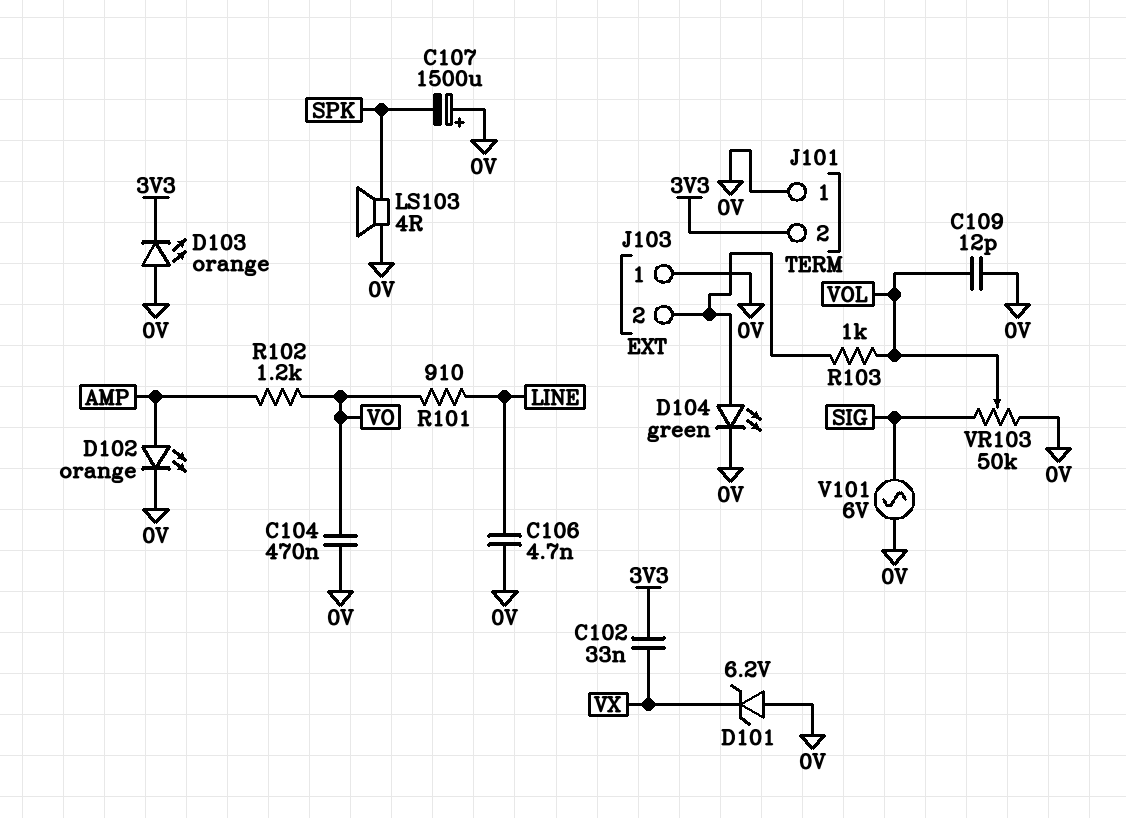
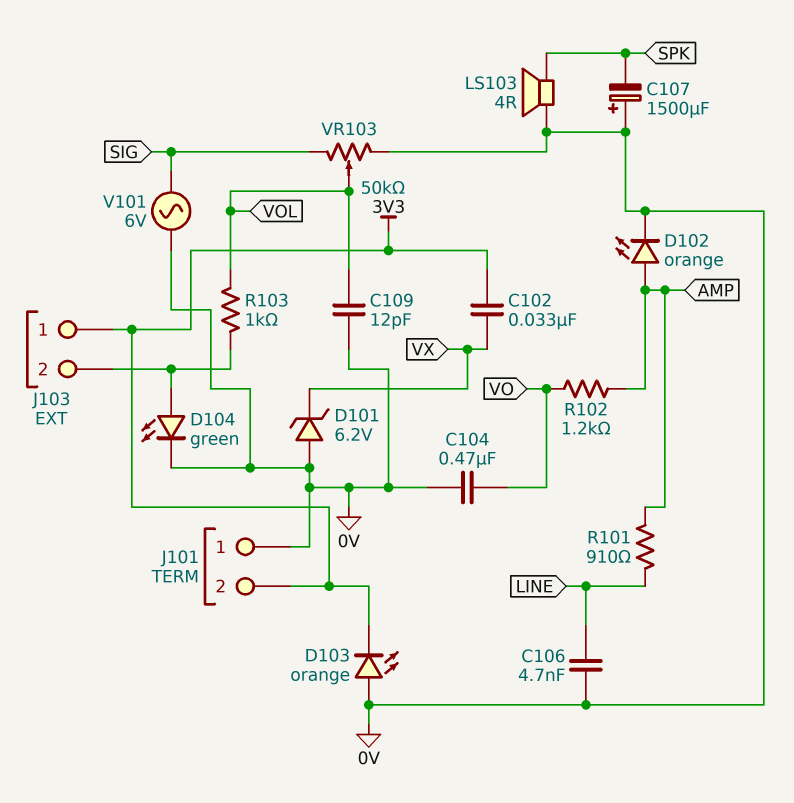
J103 pin 1: 0V -> 3V3
R101: 910 (LINE, VO) -> 910 (AMP, LINE)

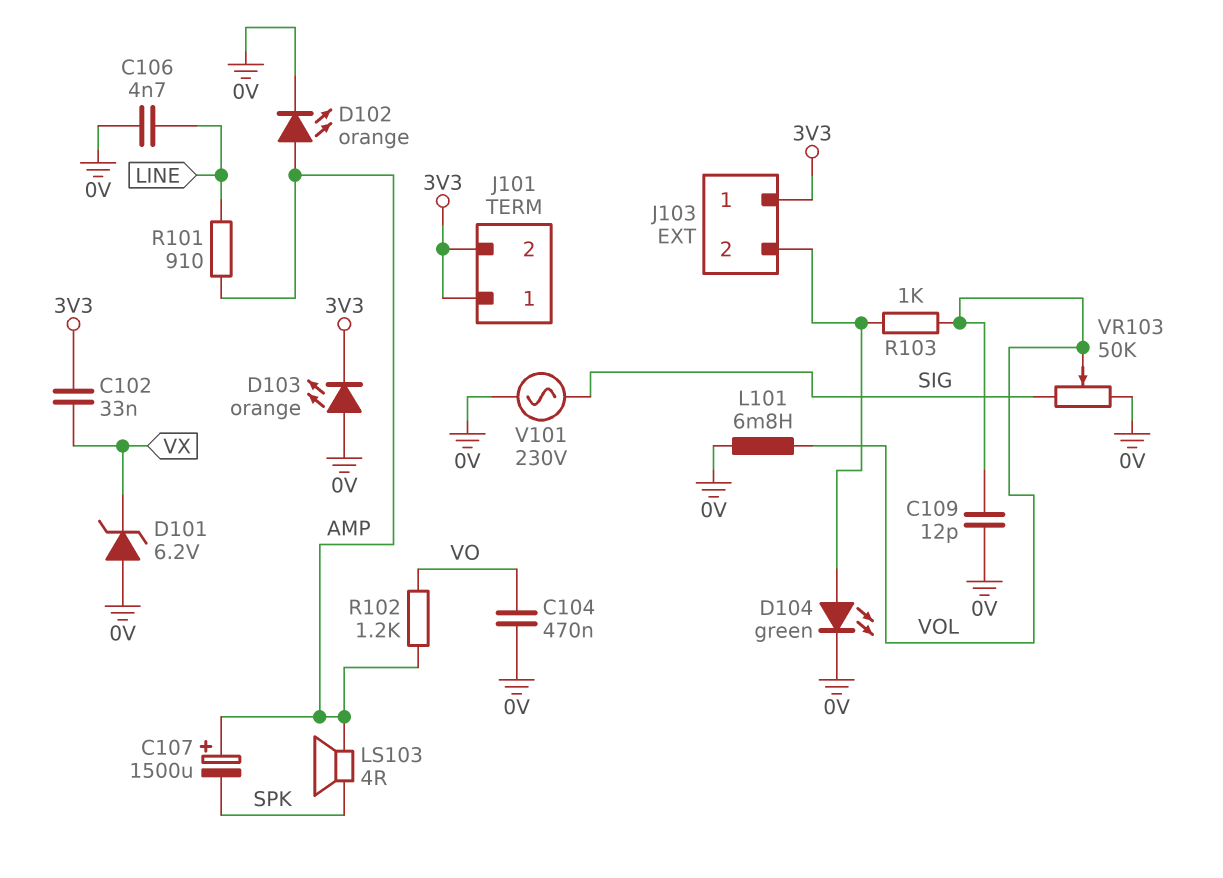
C107: 1500uF (plus 0V, minus SPK) -> 1500uF (plus AMP, minus SPK)
J101 pin 1: 0V -> 3V3
L101: none -> 6.8mH (0V, VOL)
LS103: speaker 4R (0V, SPK) -> speaker 4R (AMP, SPK)
V101: AC 6V (0V, SIG) -> AC 230V (0V, SIG)

